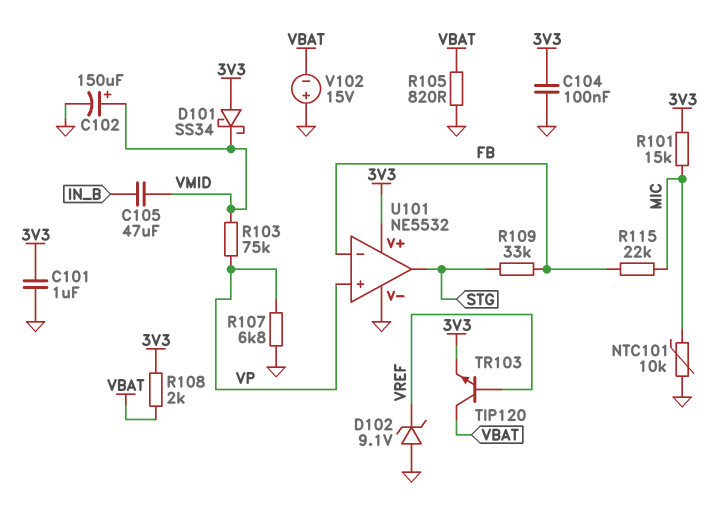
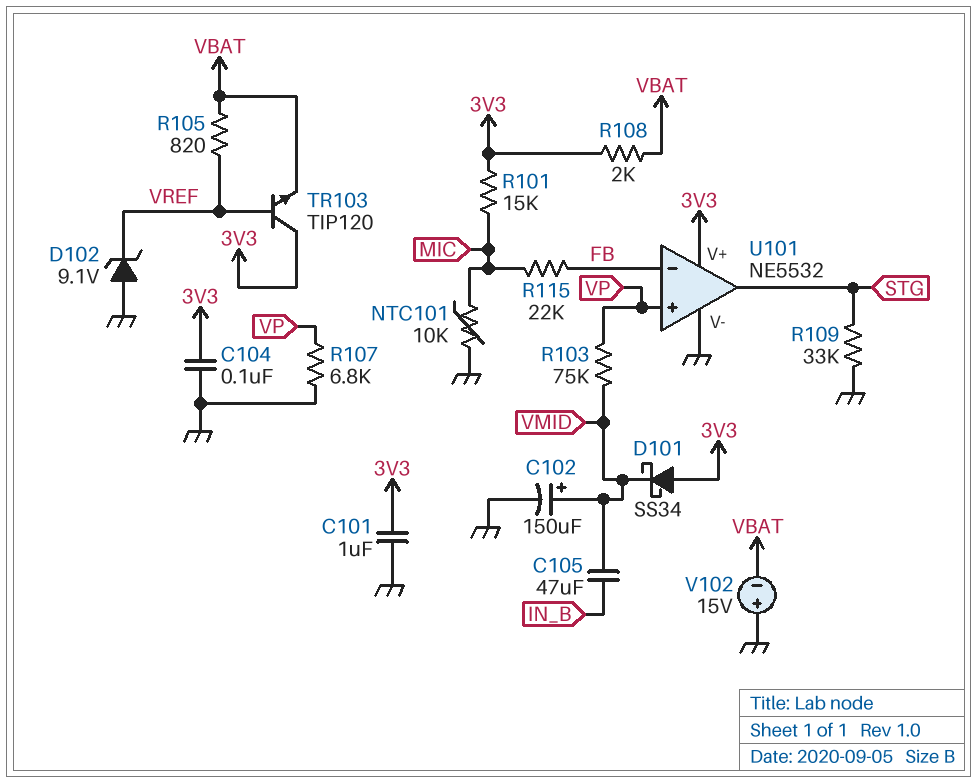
R105: 820 (GND, VBAT) -> 820 (VBAT, VREF)
R109: 33k (FB, STG) -> 33k (GND, STG)
TR103: NPN TIP120 (B VREF, C VBAT, E 3V3) -> NPN TIP120 (B VREF, C 3V3, E VBAT)

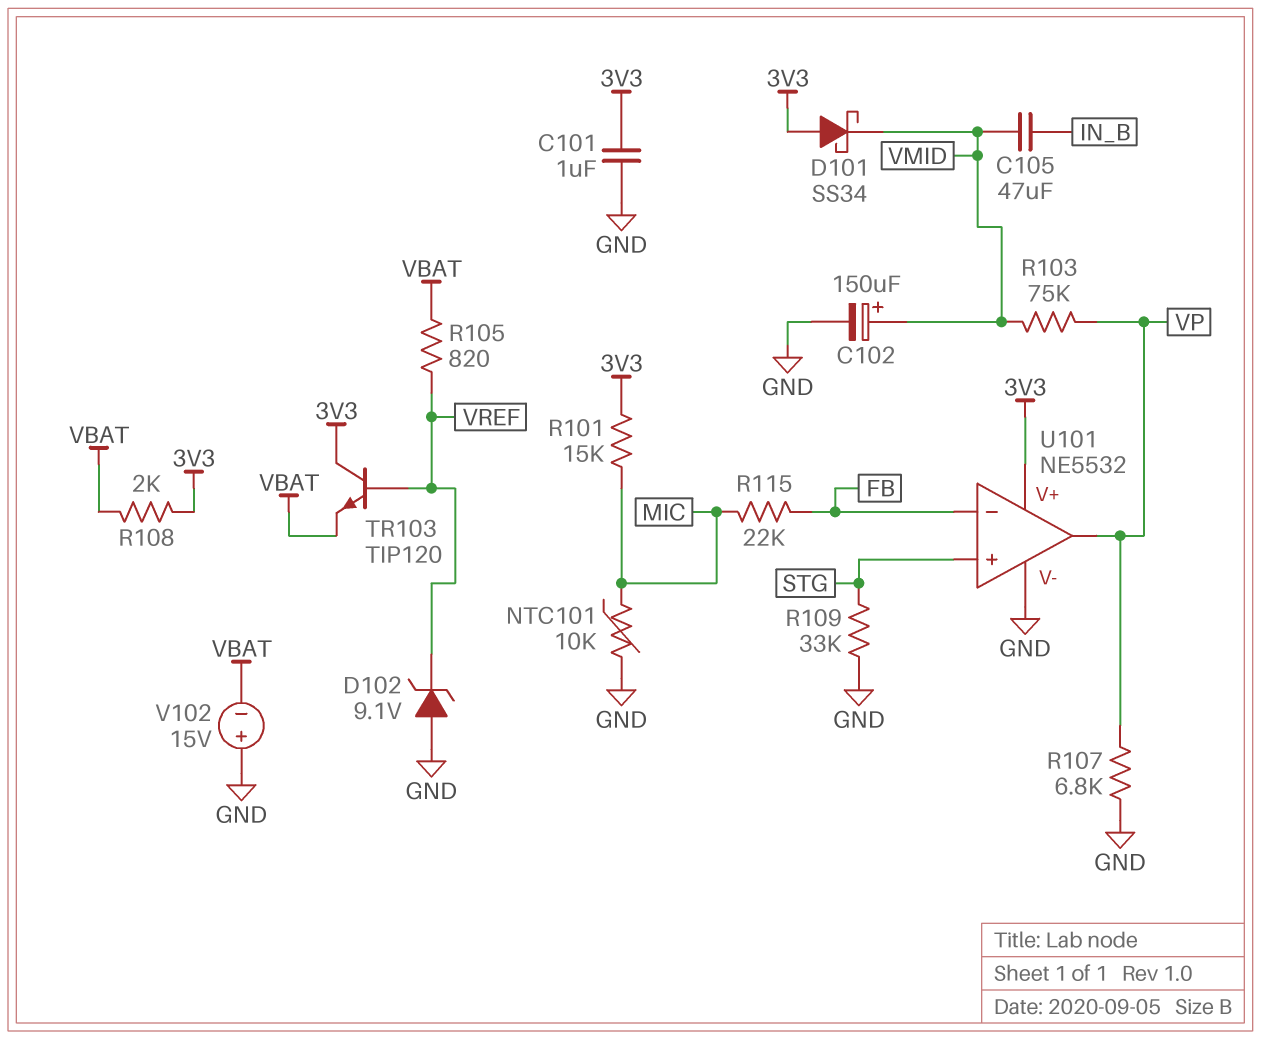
C104: 100nF (3V3, GND) -> none
U101 pin in+: VP -> STG
U101 pin out: STG -> VP

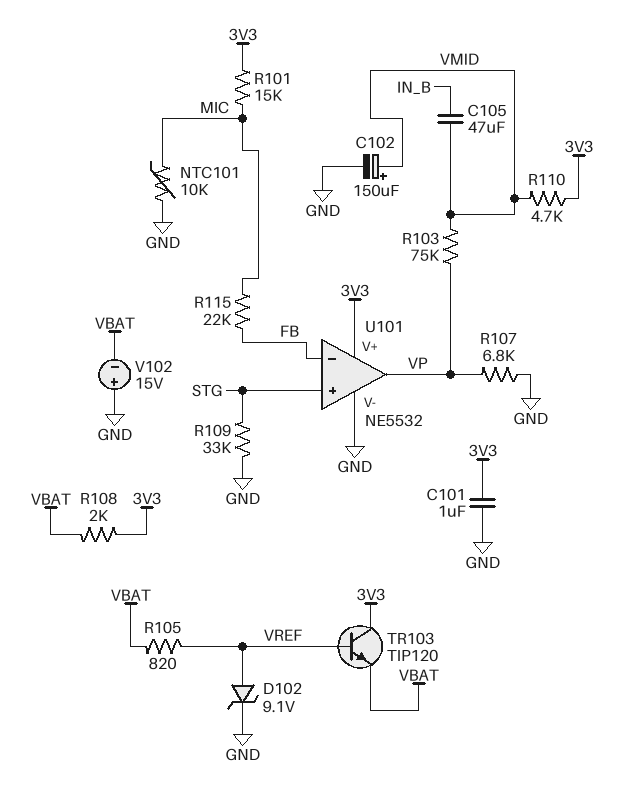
D101: schottky SS34 (A 3V3, K VMID) -> none
D102: zener 9.1V (A GND, K VREF) -> zener 9.1V (A VREF, K GND)
R110: none -> 4.7k (3V3, VMID)

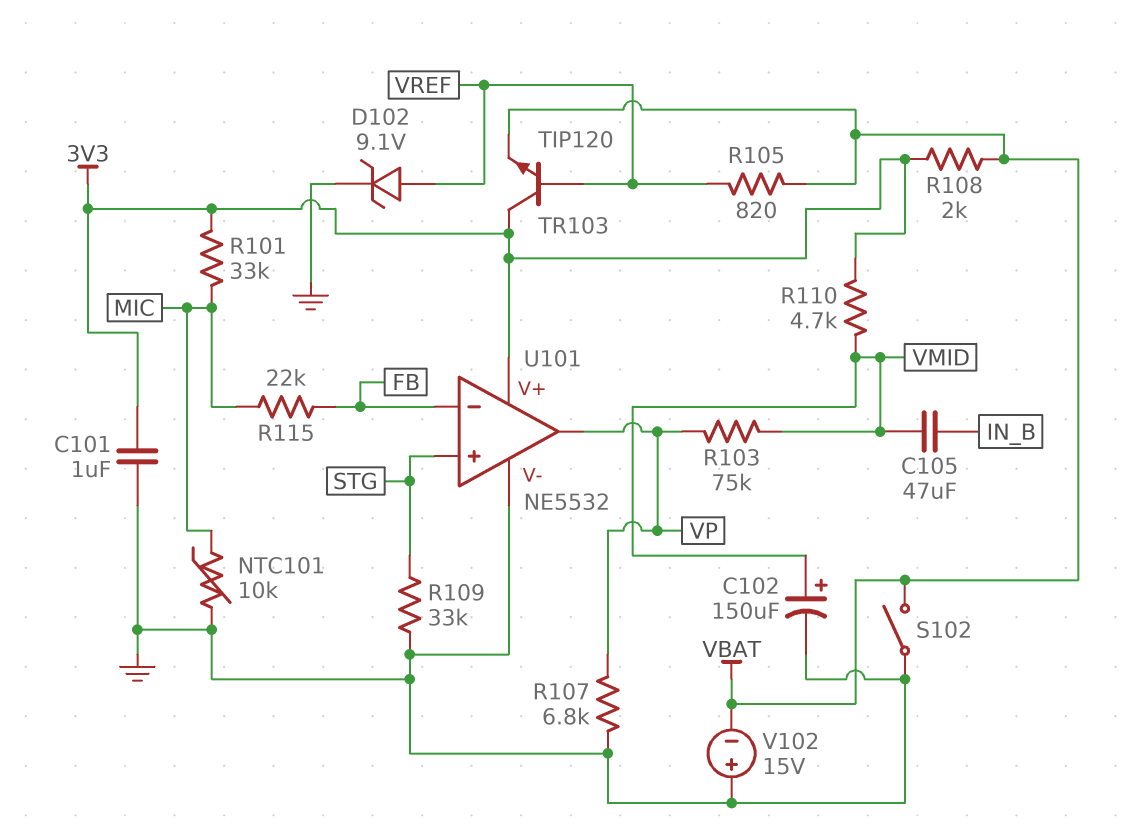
R101: 15k (3V3, MIC) -> 33k (3V3, MIC)
S102: none -> switch (GND, VBAT)

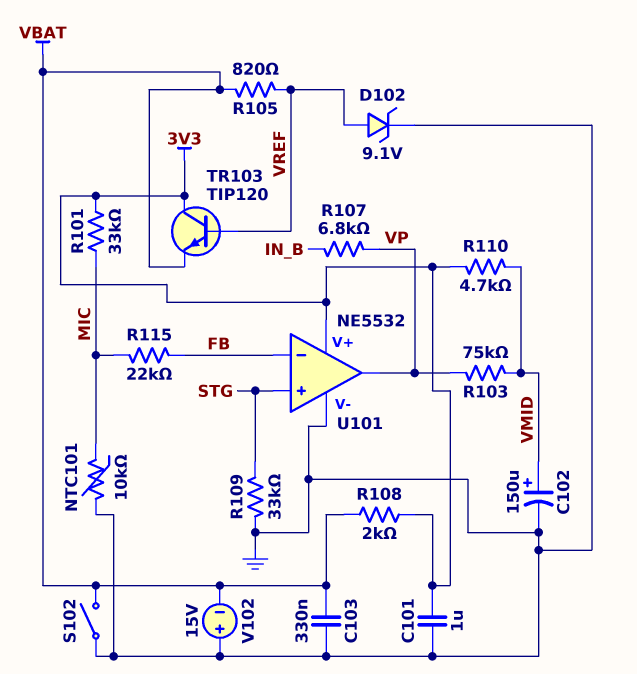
C103: none -> 330nF (GND, VBAT)
C105: 47uF (IN_B, VMID) -> none
R107: 6.8k (GND, VP) -> 6.8k (IN_B, VP)

